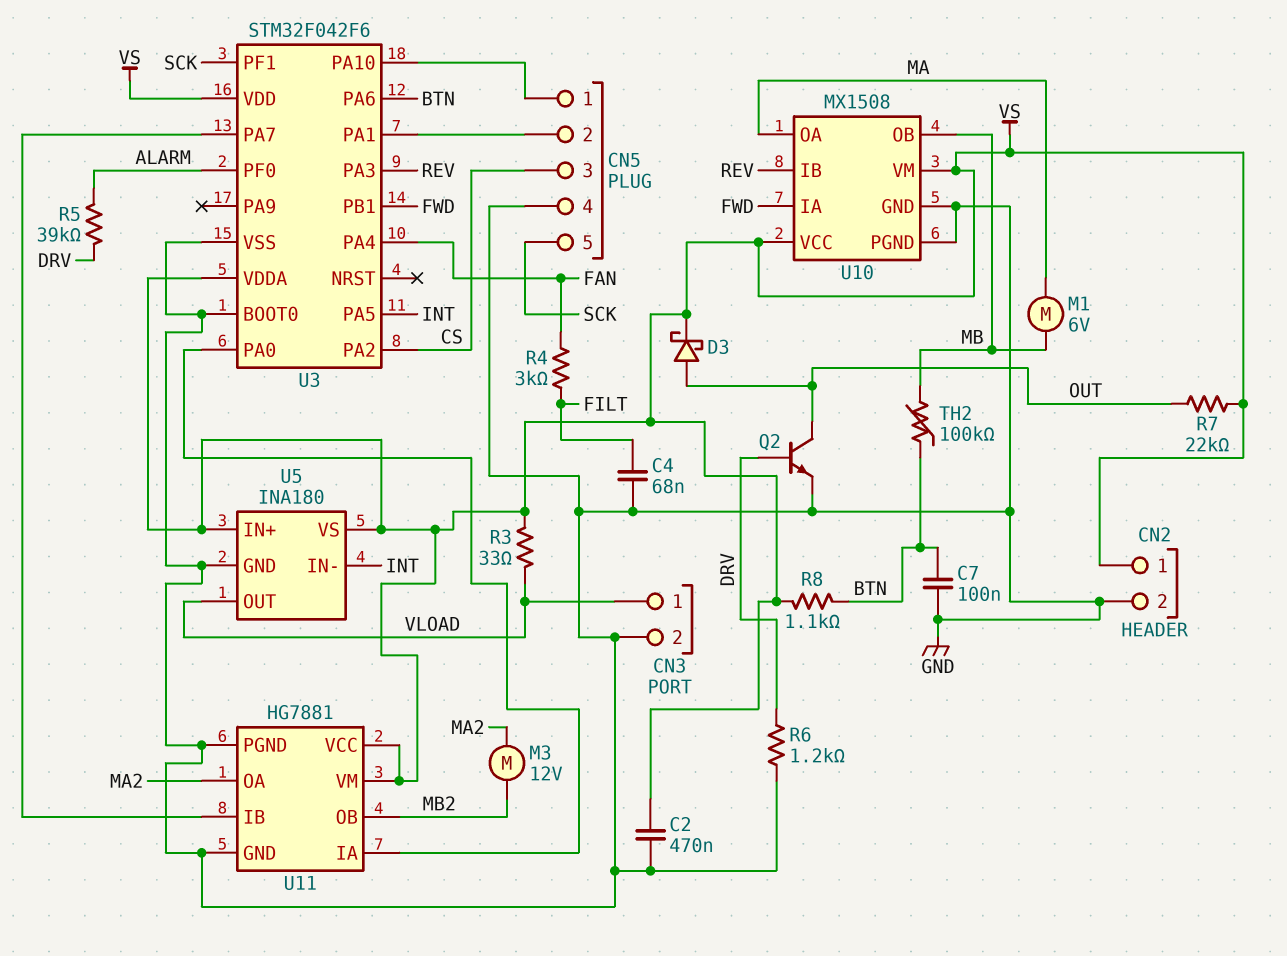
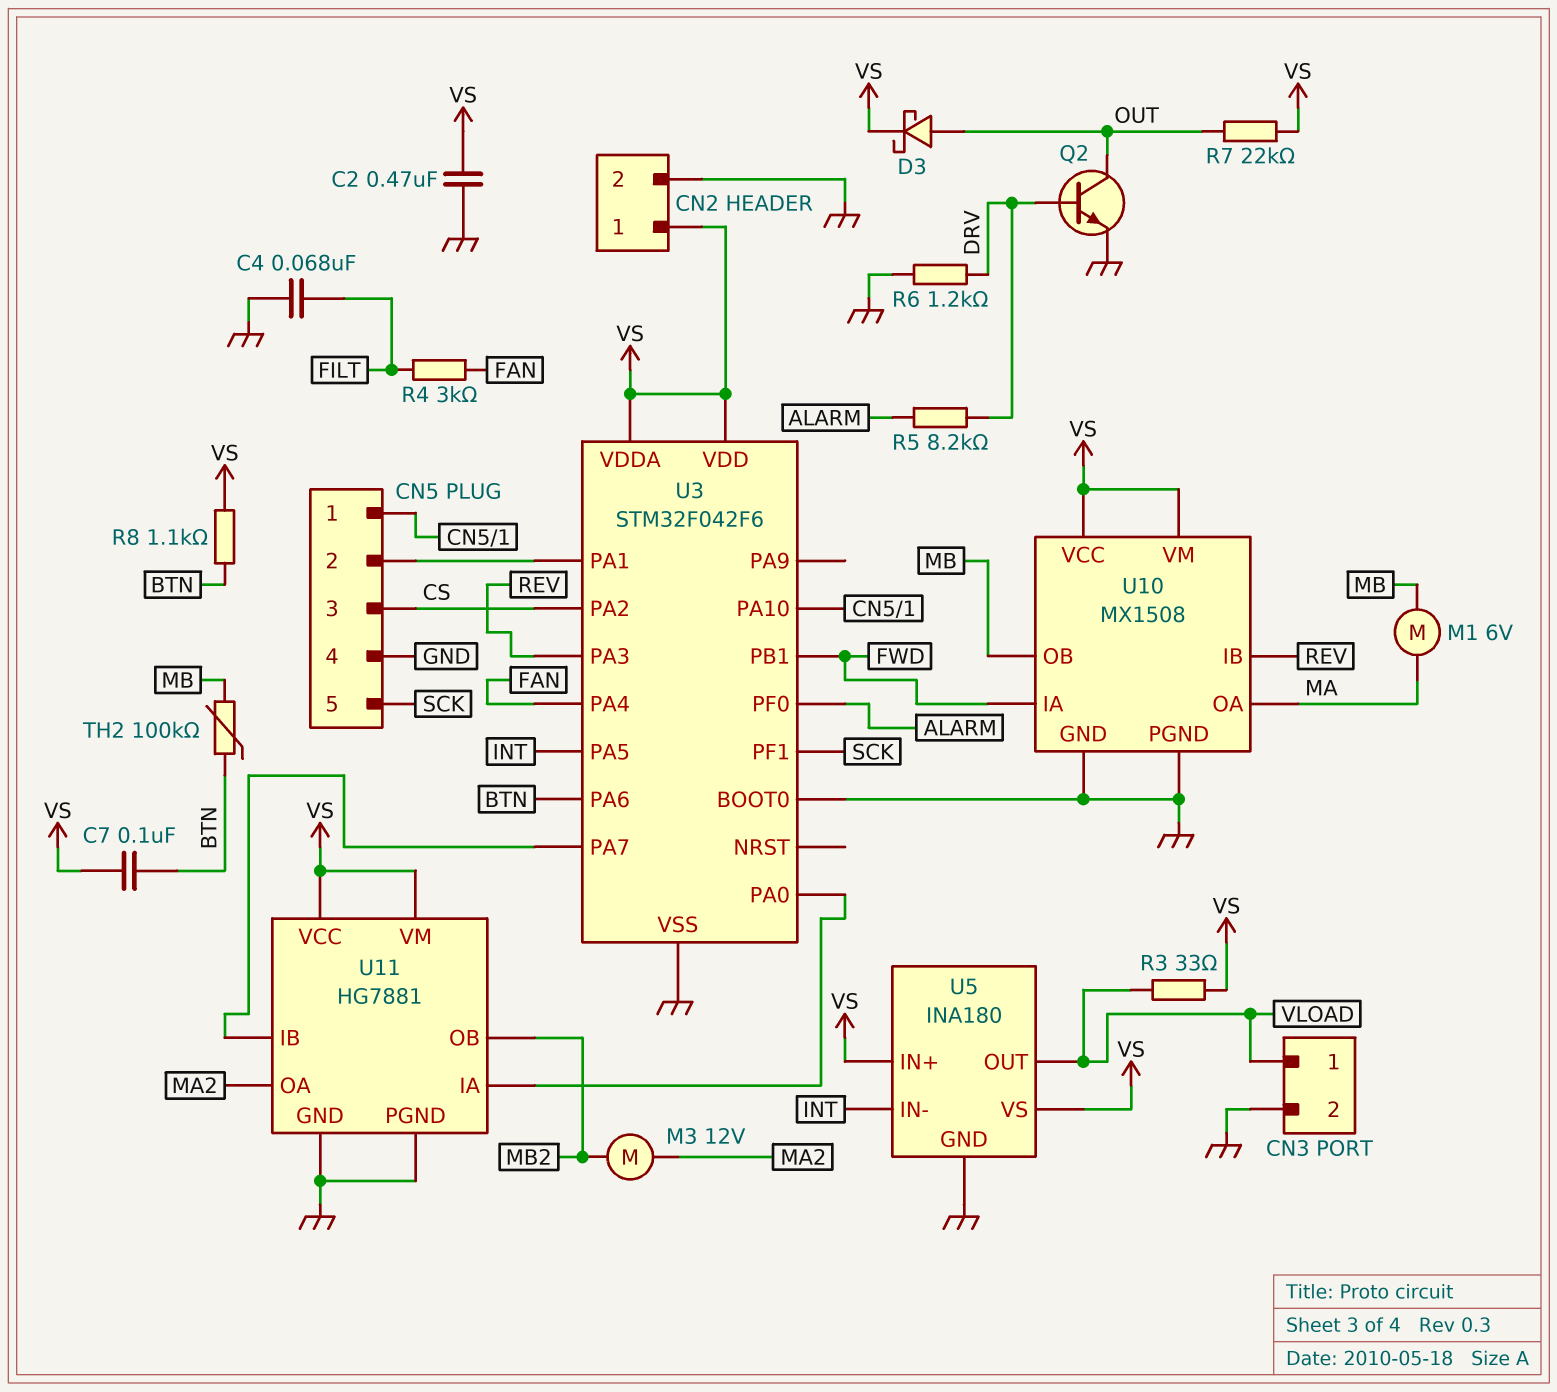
C7: 100nF (BTN, GND) -> 100nF (BTN, VS)
R5: 39k (ALARM, DRV) -> 8.2k (ALARM, DRV)

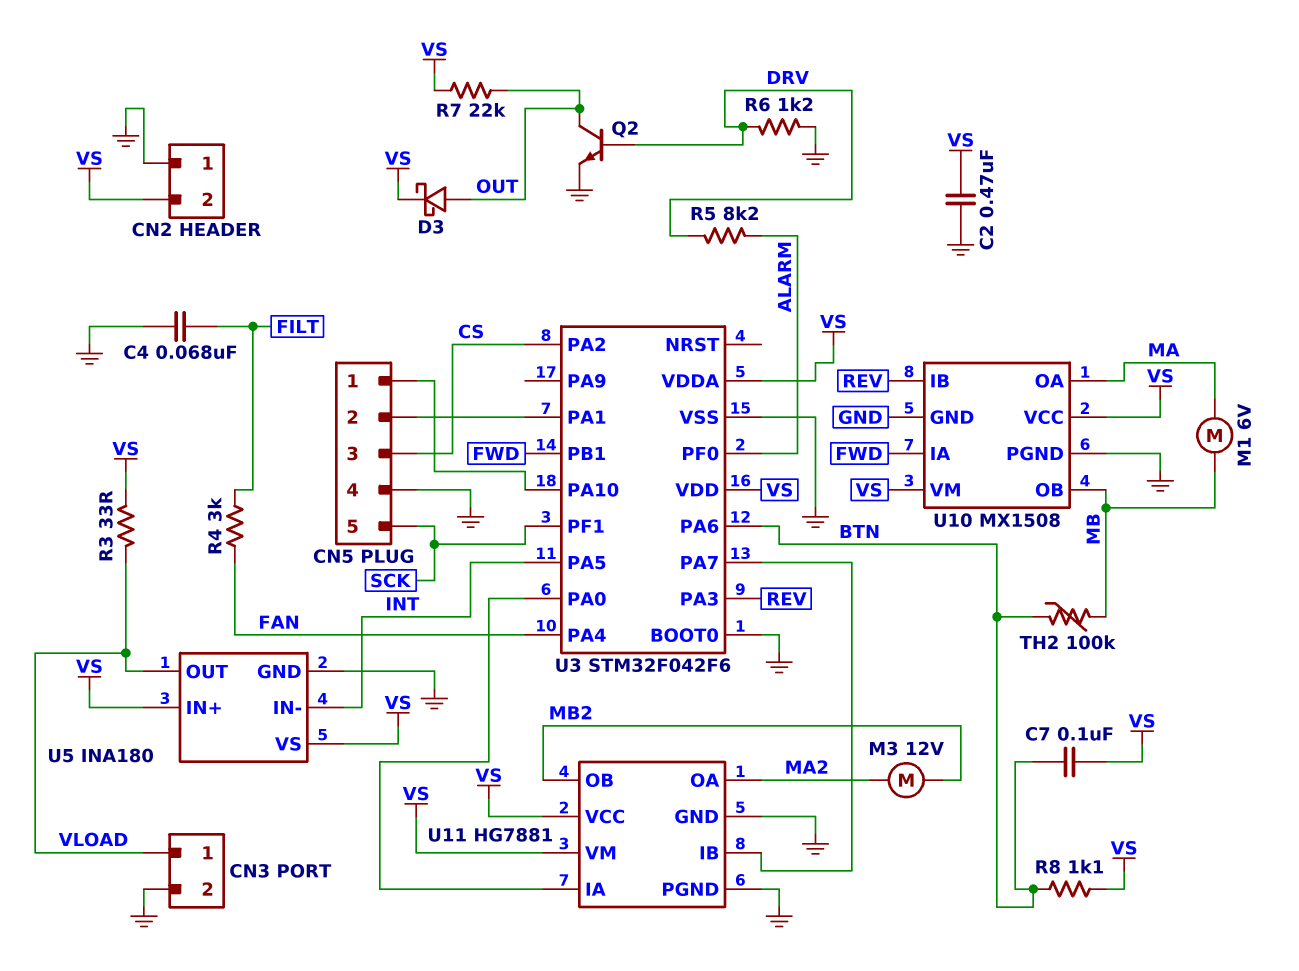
CN2 pin 1: VS -> GND
CN2 pin 2: GND -> VS

